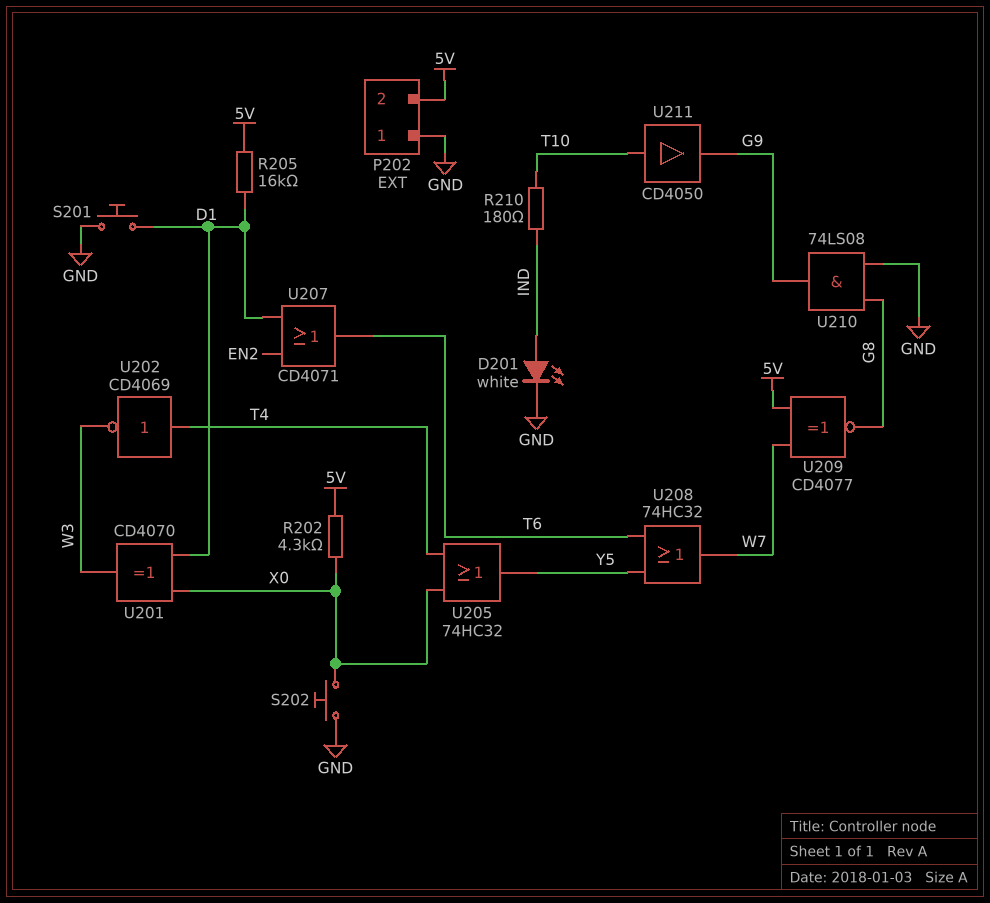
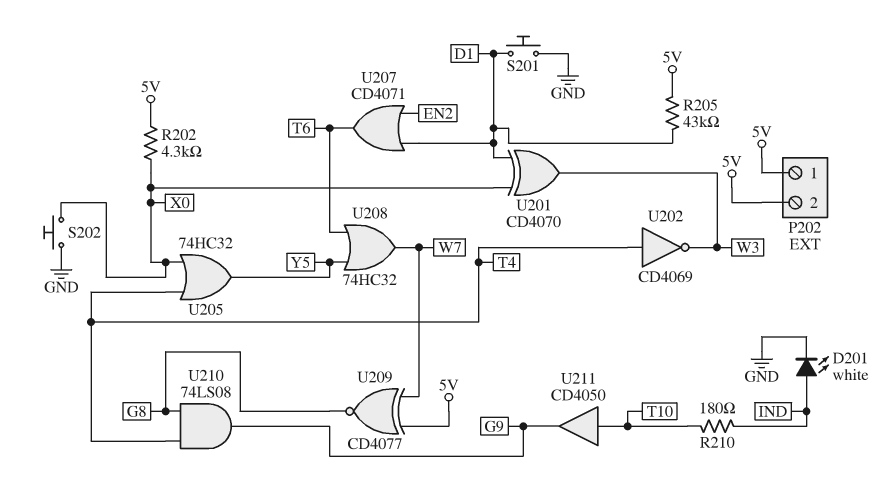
P202 pin 1: GND -> 5V
R205: 16k (5V, D1) -> 43k (5V, D1)
U210: AND 74LS08 (in G8, in GND, out G9) -> AND 74LS08 (in G8, in T4, out G9)

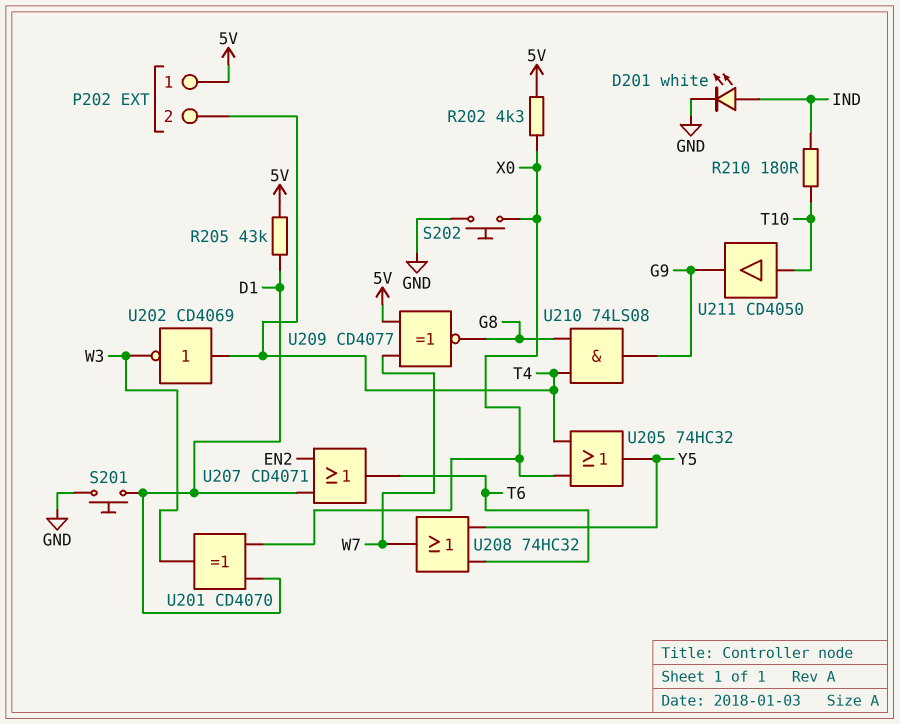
P202 pin 2: 5V -> T4

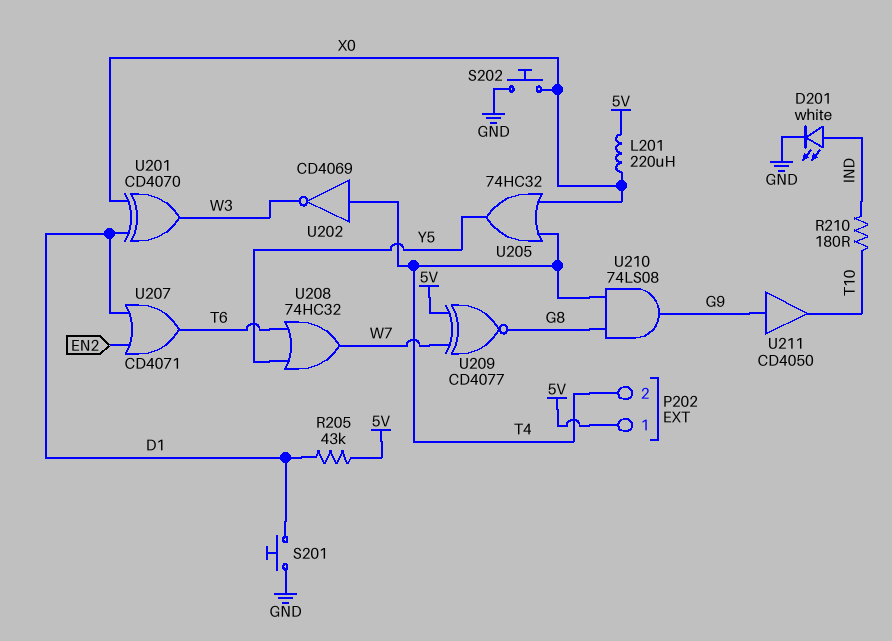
L201: none -> 220uH (5V, X0)
R202: 4.3k (5V, X0) -> none
U211: buffer CD4050 (in T10, out G9) -> buffer CD4050 (in G9, out T10)

